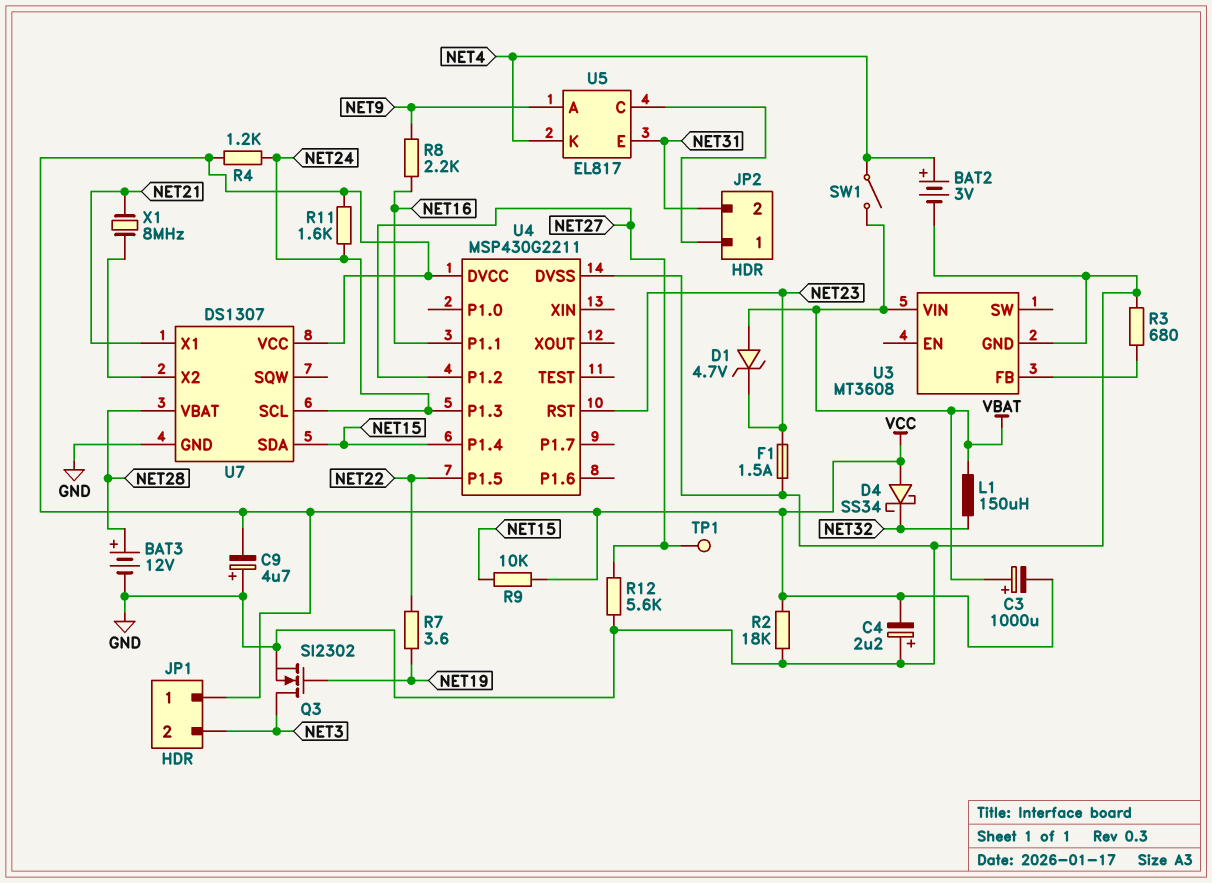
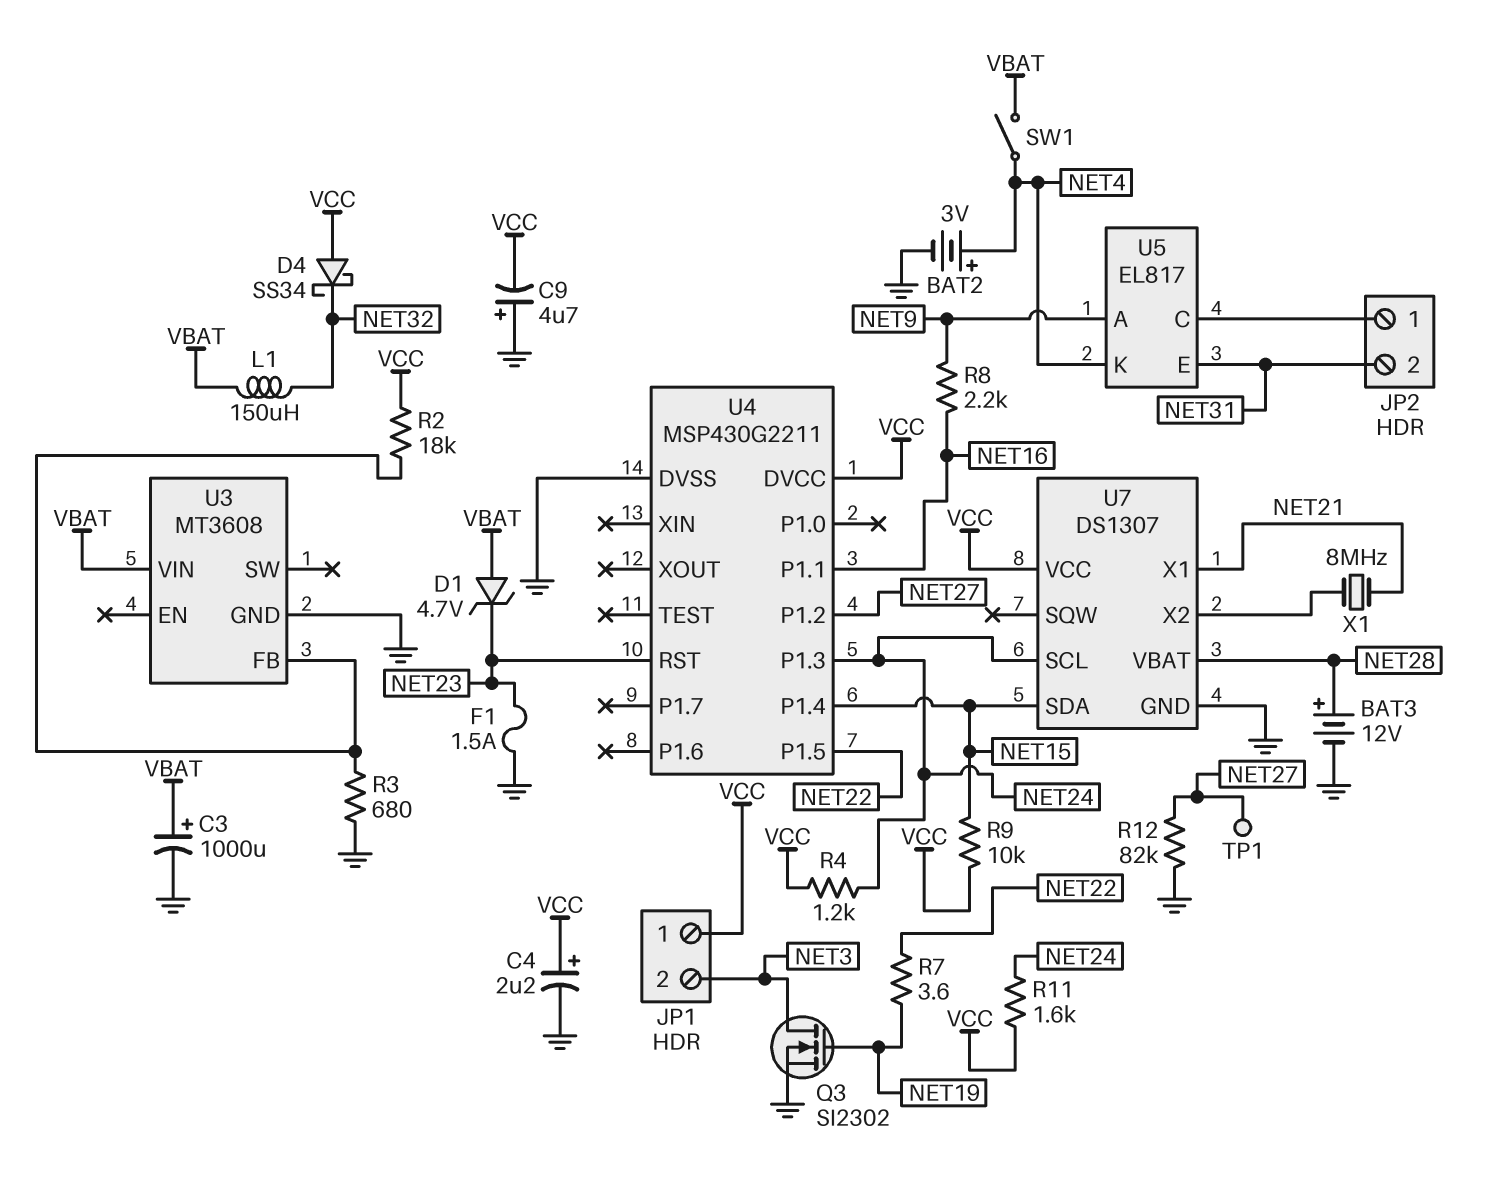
C3: 1000uF (plus VBAT, minus VCC) -> 1000uF (plus VBAT, minus GND)
C4: 2.2uF (plus GND, minus VCC) -> 2.2uF (plus VCC, minus GND)
R2: 18k (GND, VCC) -> 18k (U3/FB, VCC)
R12: 5.6k (GND, NET27) -> 82k (GND, NET27)

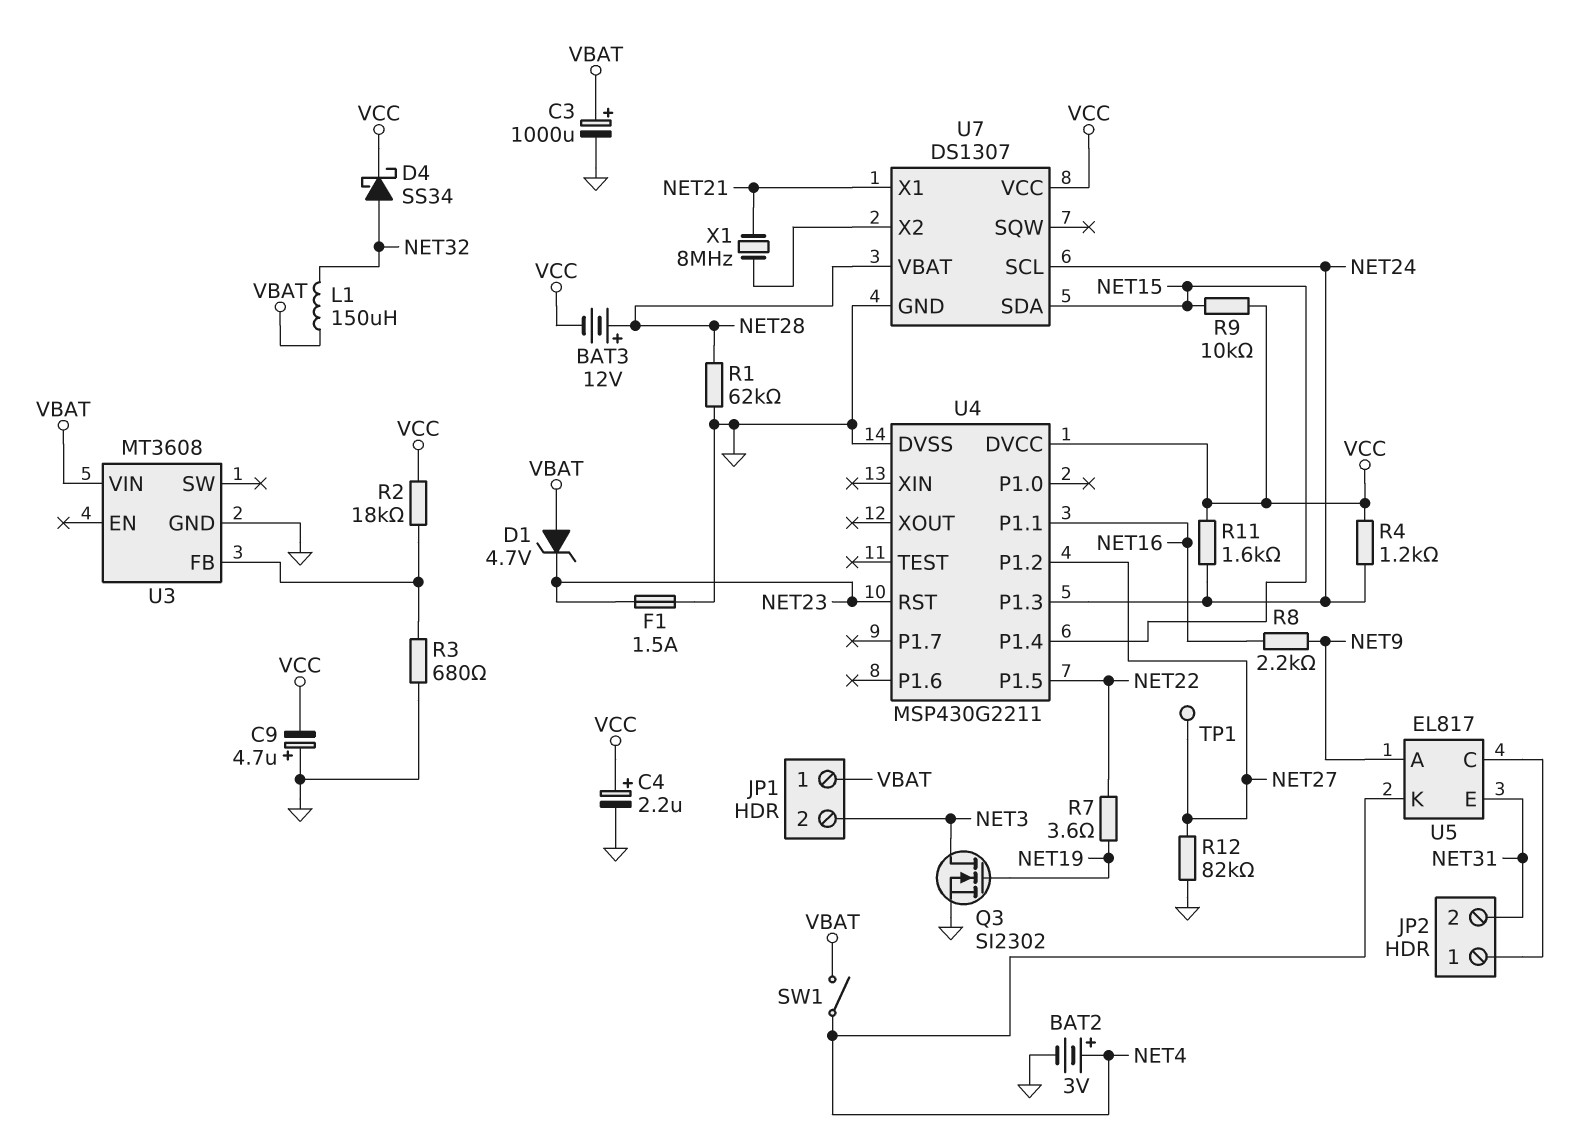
BAT3: 12V (plus NET28, minus GND) -> 12V (plus NET28, minus VCC)
D4: schottky SS34 (A VCC, K NET32) -> schottky SS34 (A NET32, K VCC)
JP1 pin 1: VCC -> VBAT
R1: none -> 62k (GND, NET28)

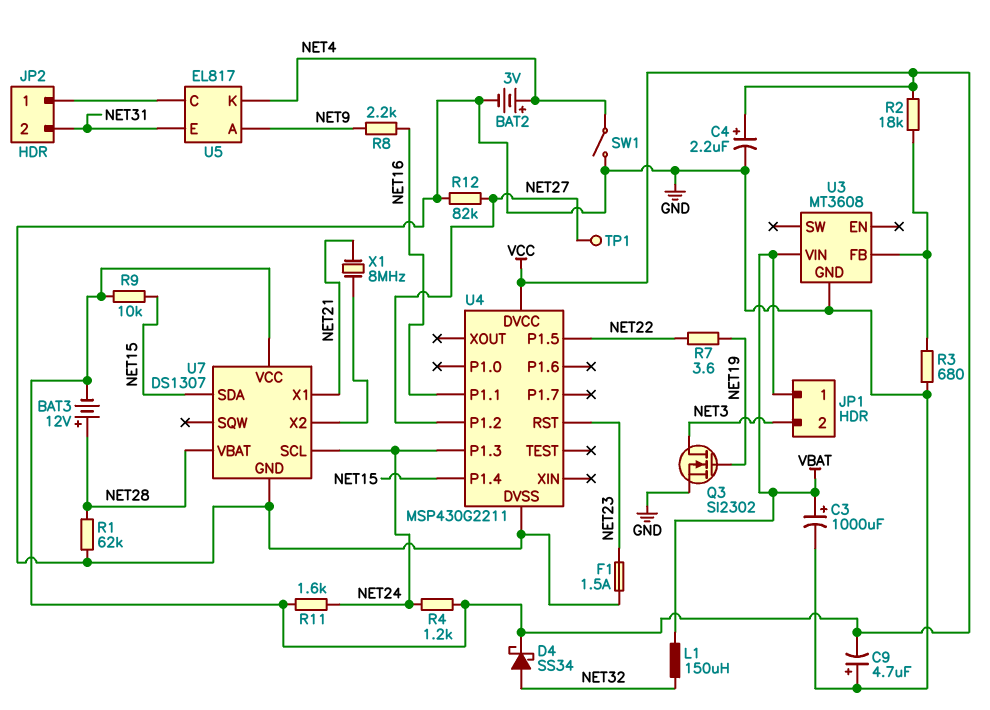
D1: zener 4.7V (A VBAT, K NET23) -> none
SW1: switch (NET4, VBAT) -> switch (GND, NET4)

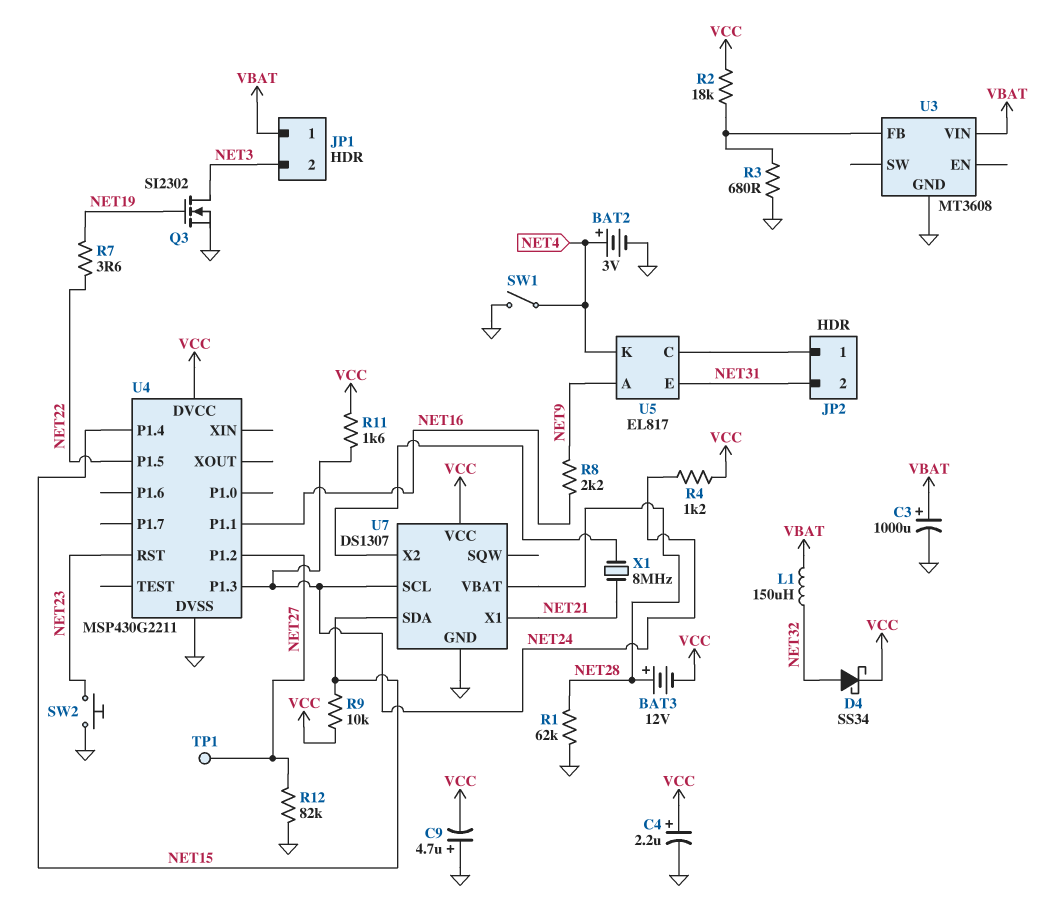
F1: 1.5A (GND, NET23) -> none
SW2: none -> button (GND, NET23)

